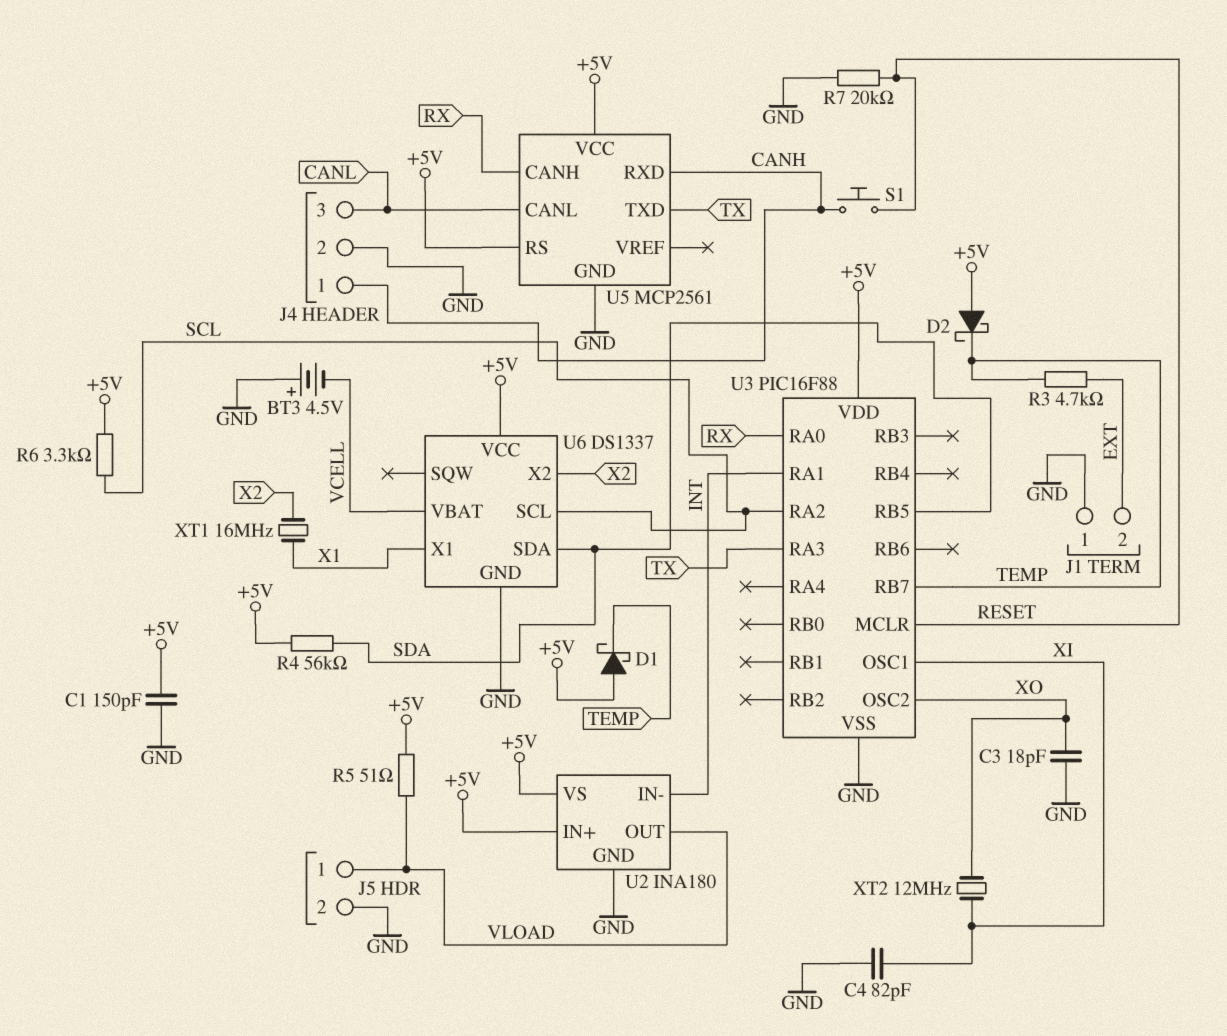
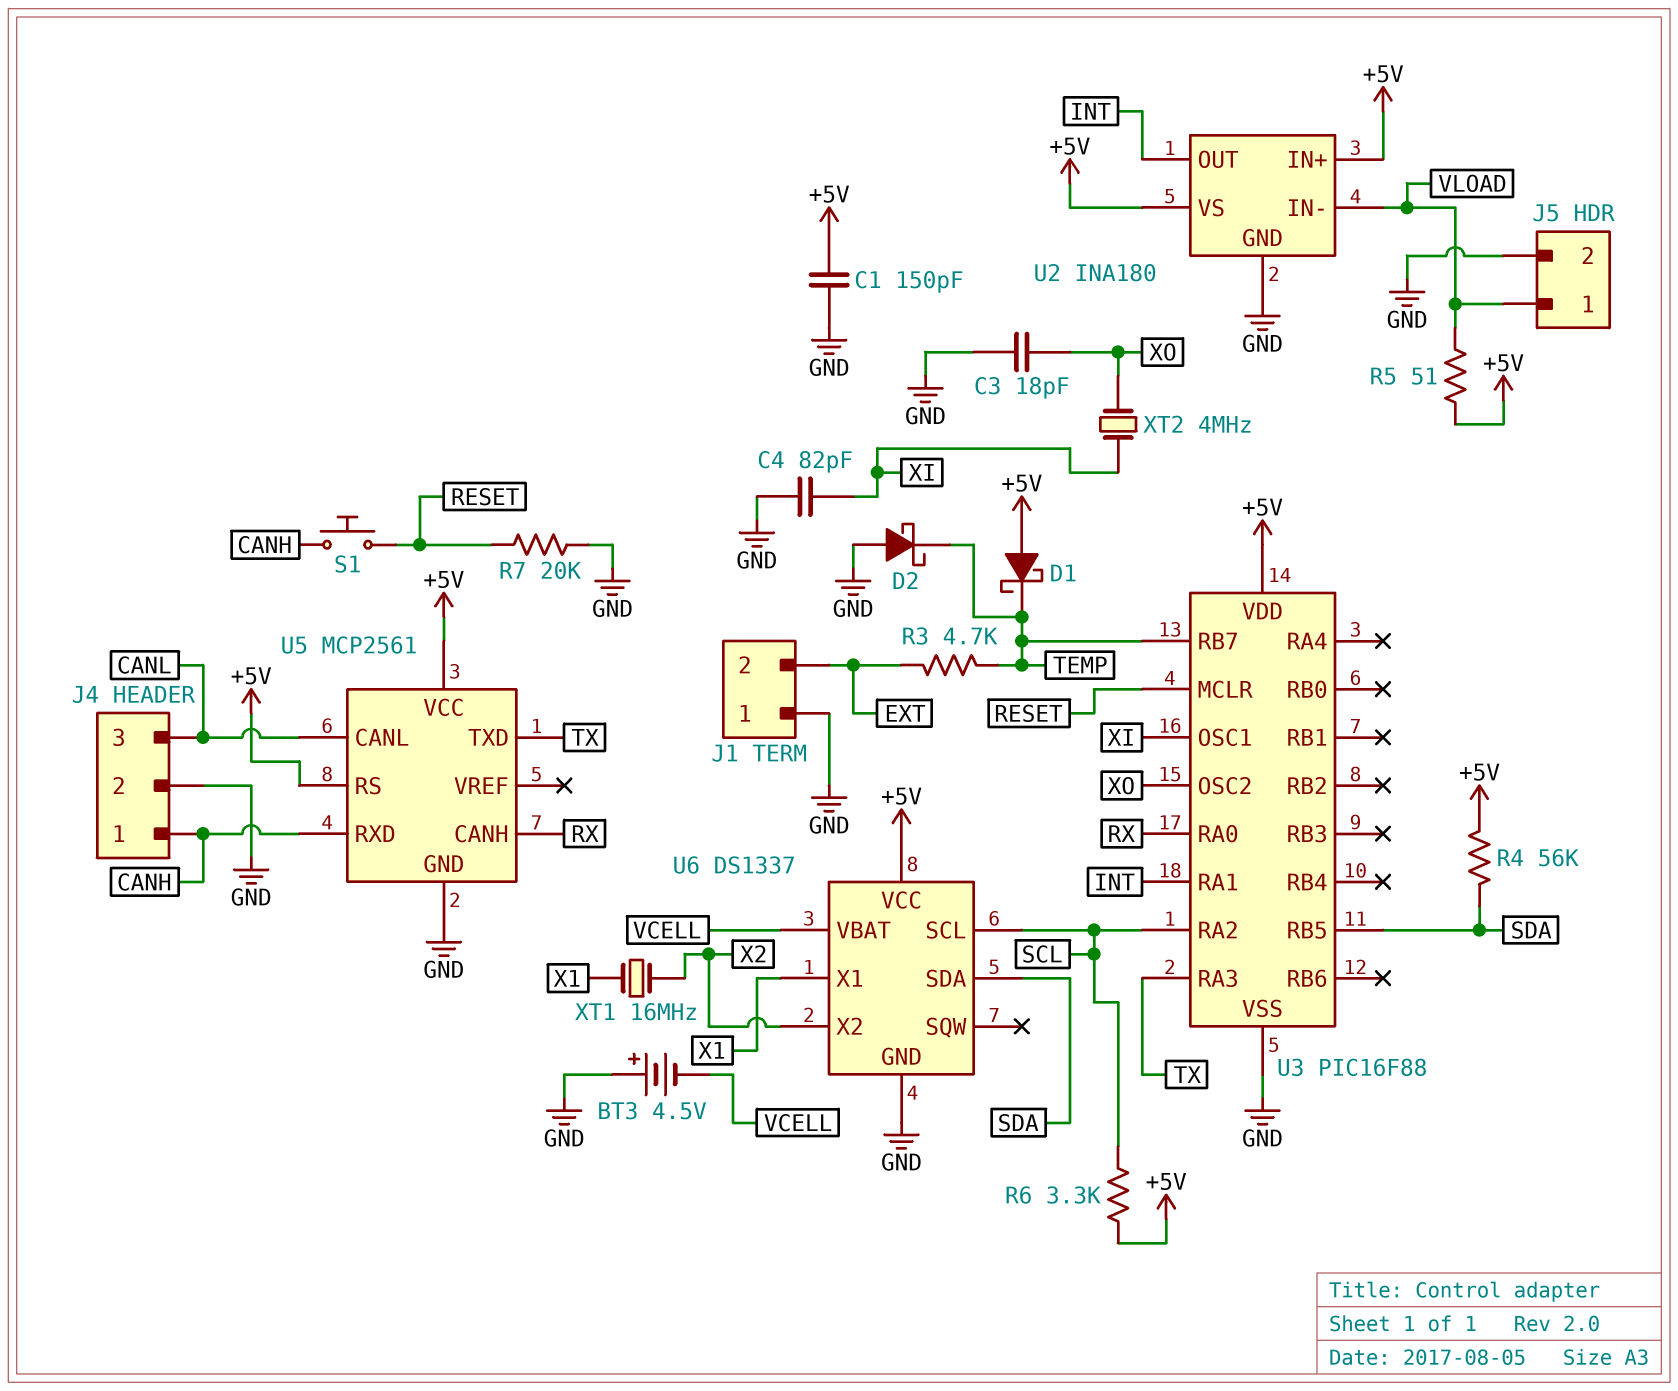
D2: schottky (A +5V, K TEMP) -> schottky (A GND, K TEMP)
U2 pin IN-: INT -> VLOAD
U2 pin OUT: VLOAD -> INT
XT2: 12MHz (XI, XO) -> 4MHz (XI, XO)

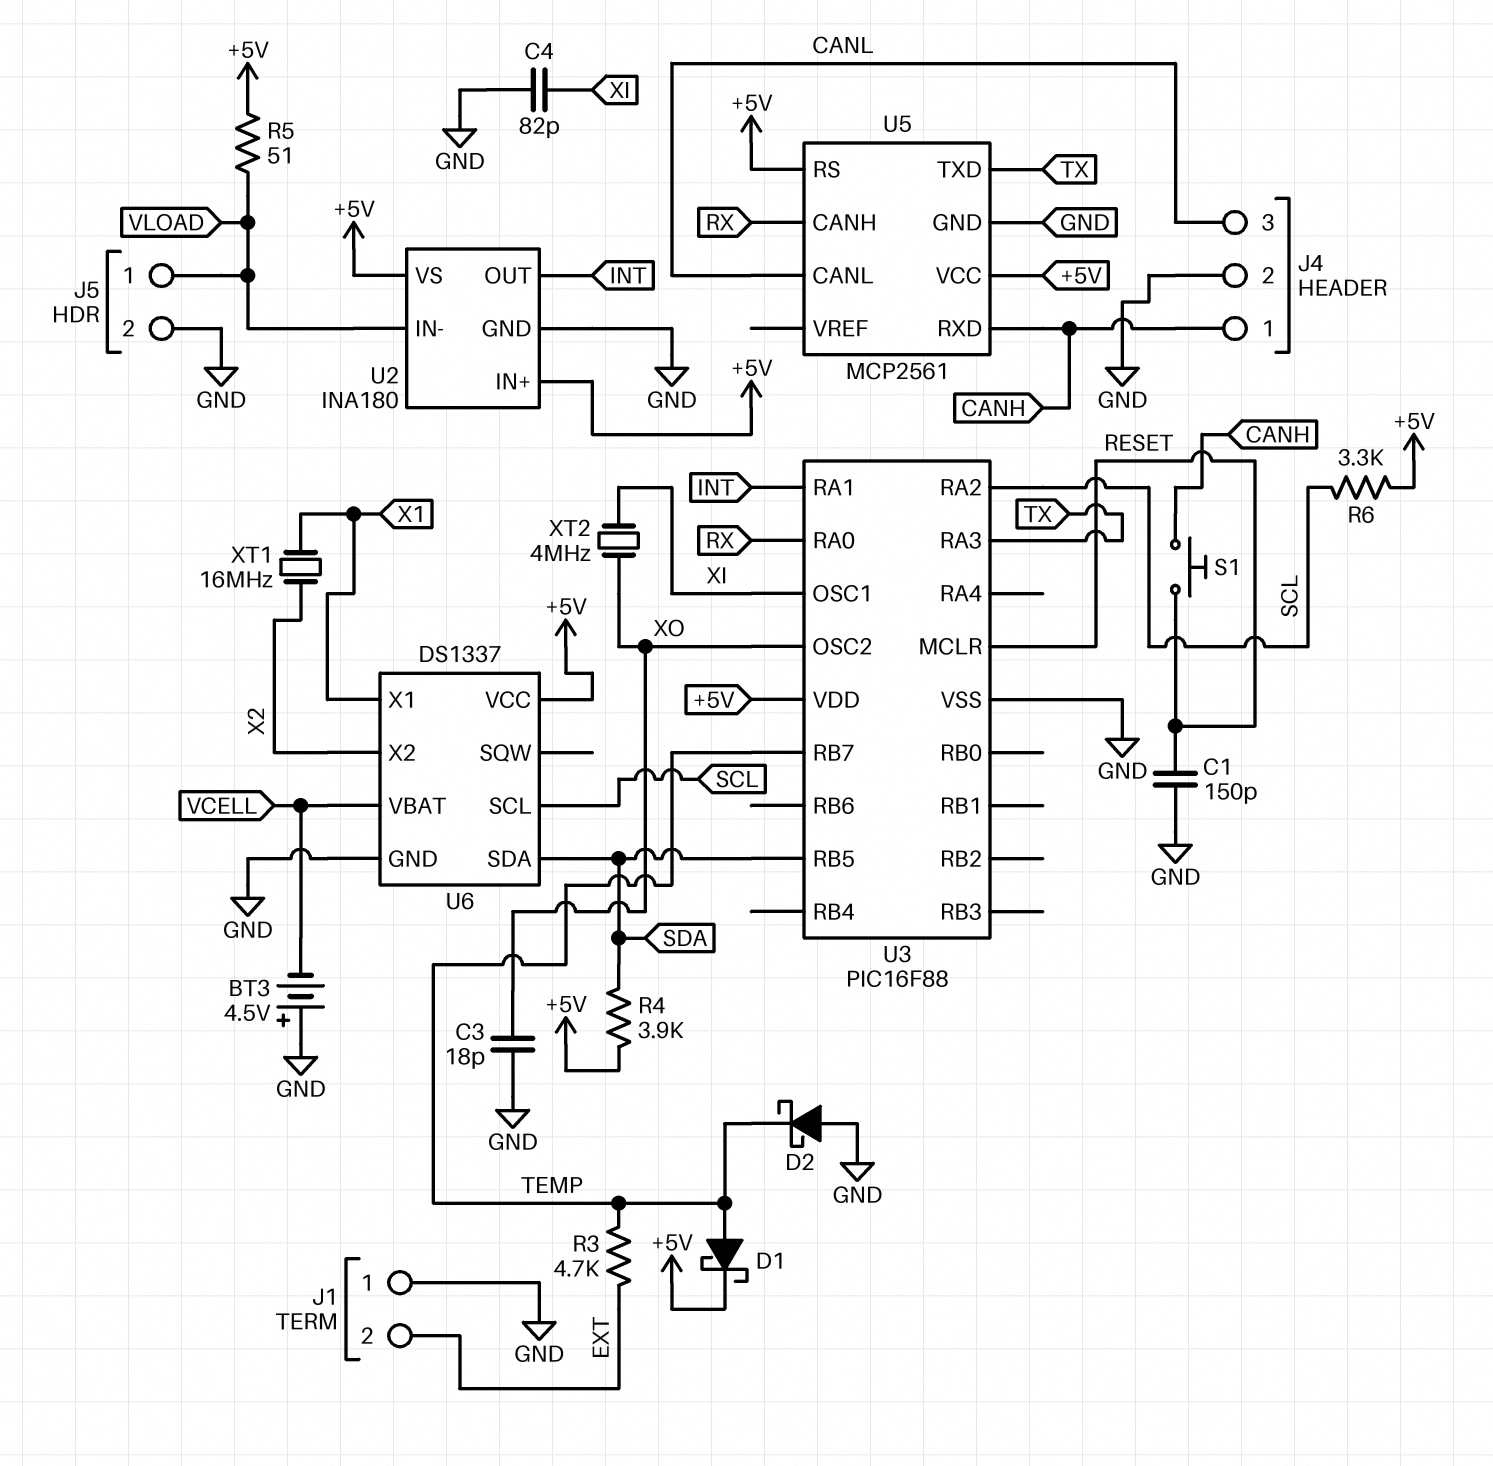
C1: 150pF (+5V, GND) -> 150pF (GND, RESET)
D1: schottky (A +5V, K TEMP) -> schottky (A TEMP, K +5V)
R4: 56k (+5V, SDA) -> 3.9k (+5V, SDA)
R7: 20k (GND, RESET) -> none

